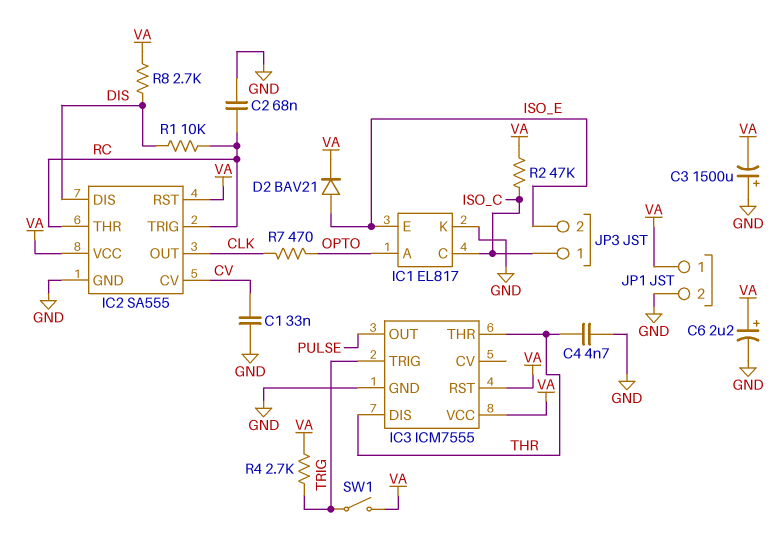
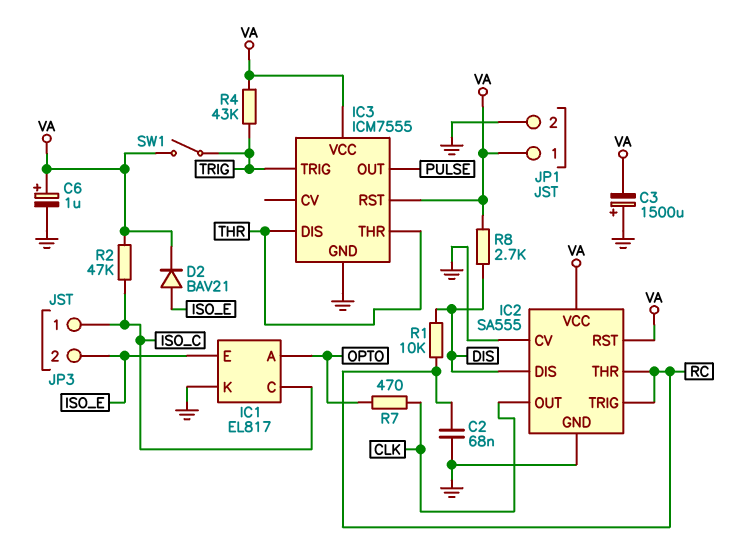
C1: 33nF (CV, GND) -> none
C4: 4.7nF (GND, THR) -> none
C6: 2.2uF (plus VA, minus GND) -> 1uF (plus VA, minus GND)
IC2 pin CV: CV -> GND
R4: 2.7k (TRIG, VA) -> 43k (TRIG, VA)

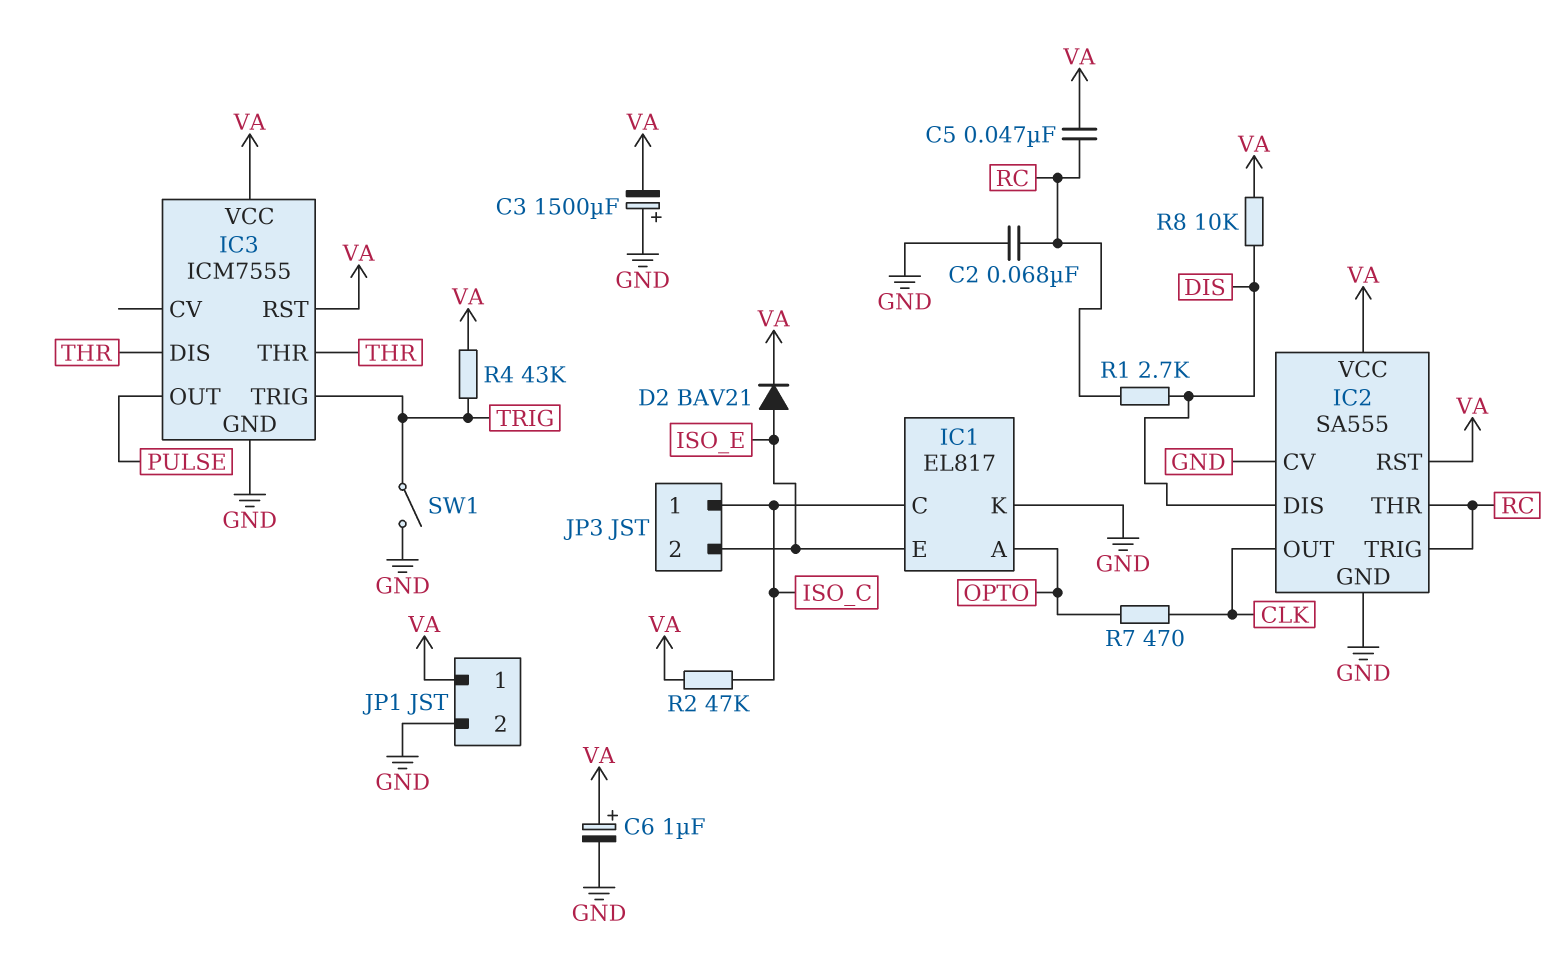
C5: none -> 47nF (RC, VA)
R1: 10k (DIS, RC) -> 2.7k (DIS, RC)
R8: 2.7k (DIS, VA) -> 10k (DIS, VA)
SW1: switch (TRIG, VA) -> switch (GND, TRIG)

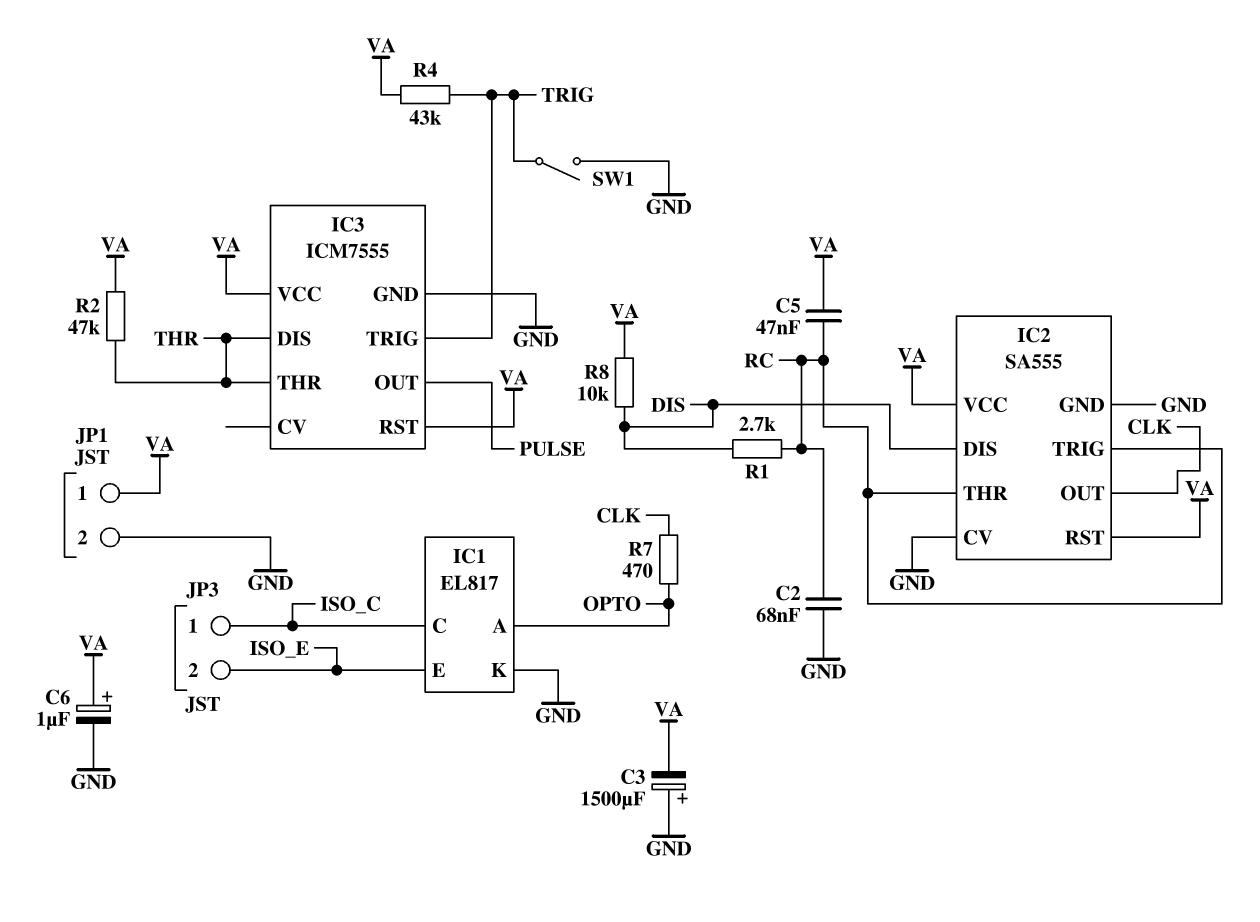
D2: diode BAV21 (A ISO_E, K VA) -> none
R2: 47k (ISO_C, VA) -> 47k (THR, VA)

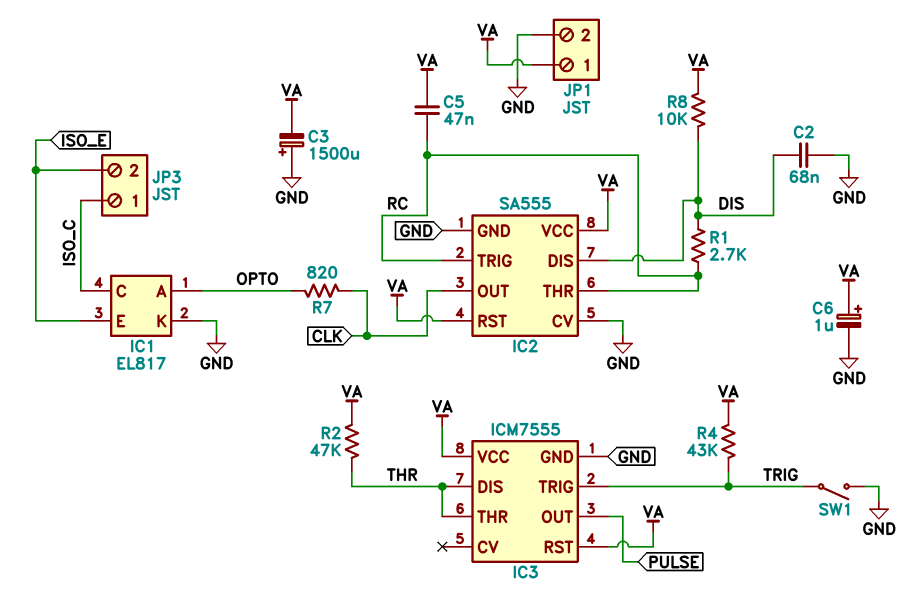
C2: 68nF (GND, RC) -> 68nF (DIS, GND)
R7: 470 (CLK, OPTO) -> 820 (CLK, OPTO)

